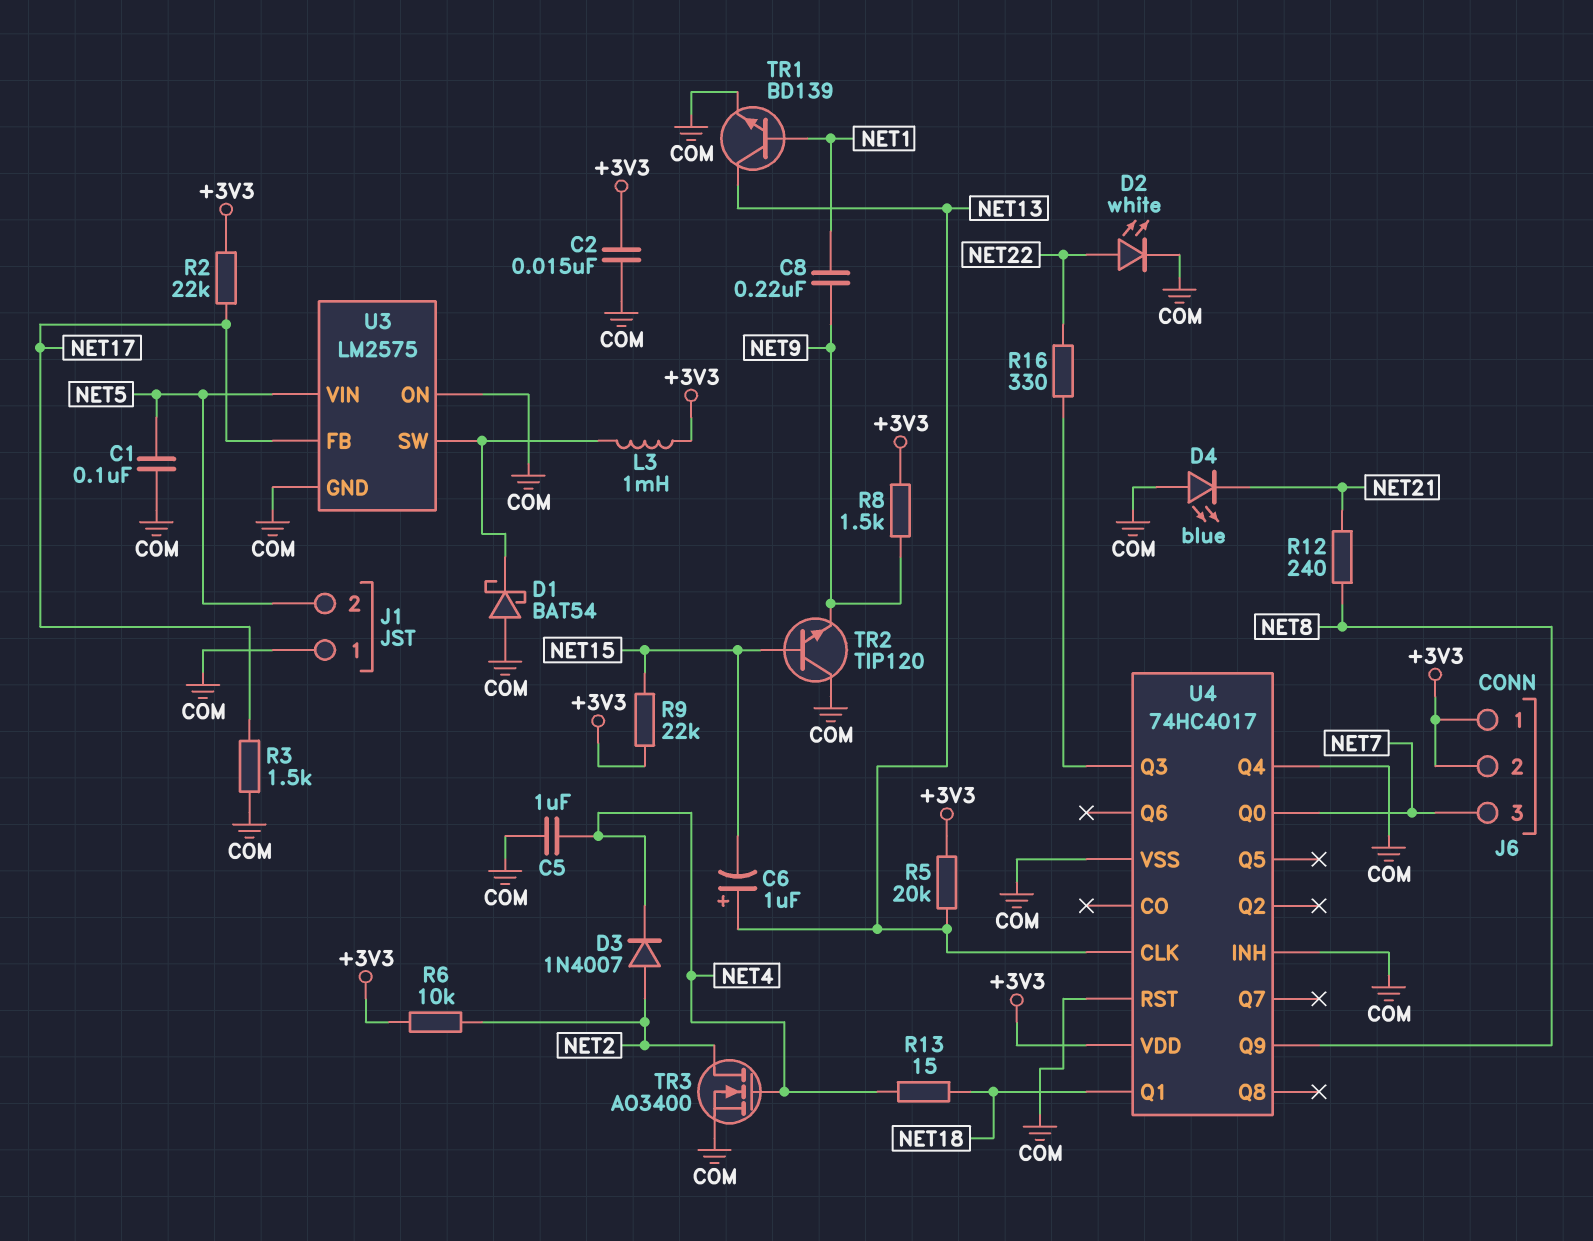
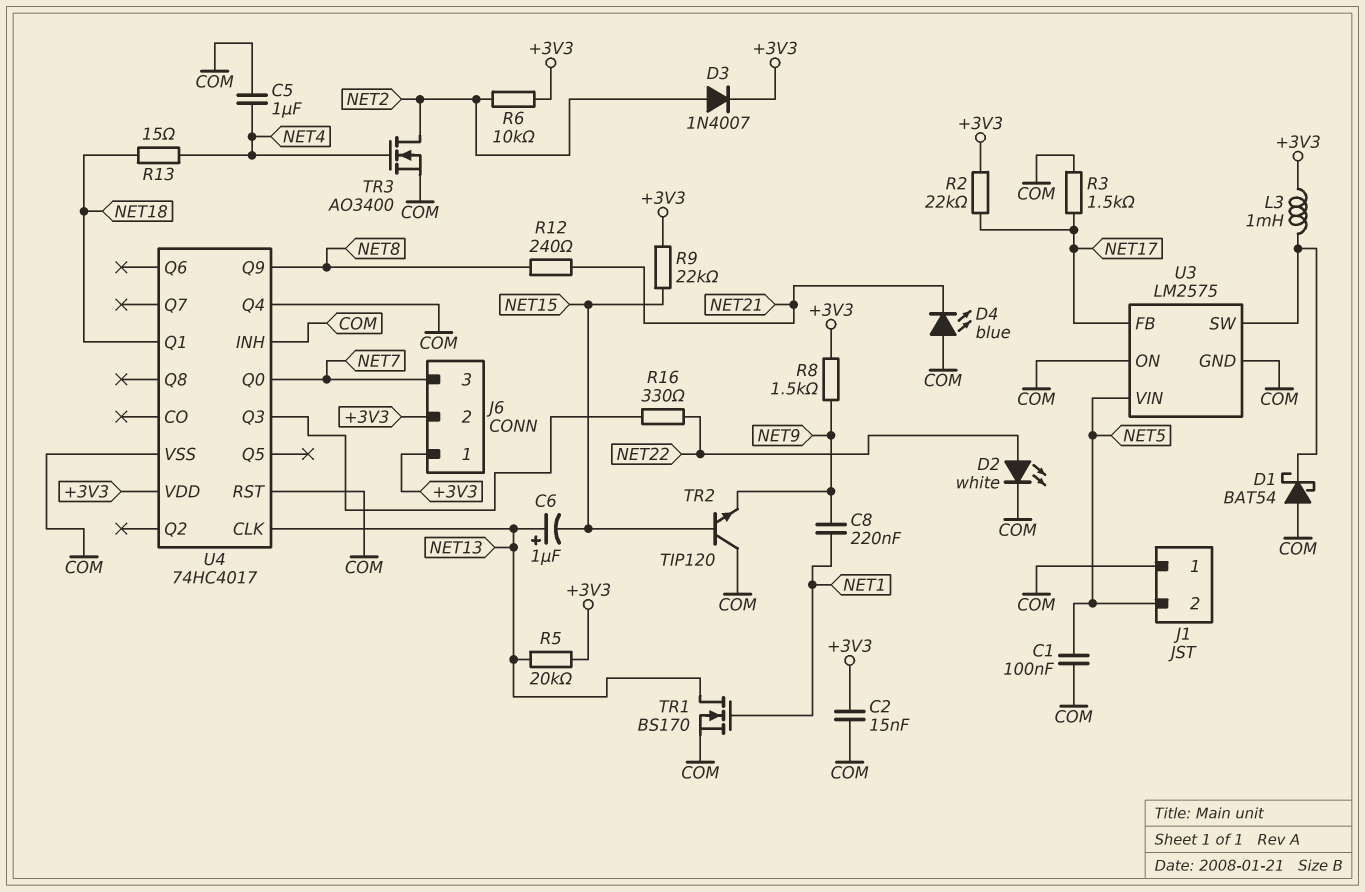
D3: diode 1N4007 (A NET2, K NET4) -> diode 1N4007 (A NET2, K +3V3)
TR1: NPN BD139 (B NET1, C NET13, E COM) -> NMOS BS170 (G NET1, D NET13, S COM)

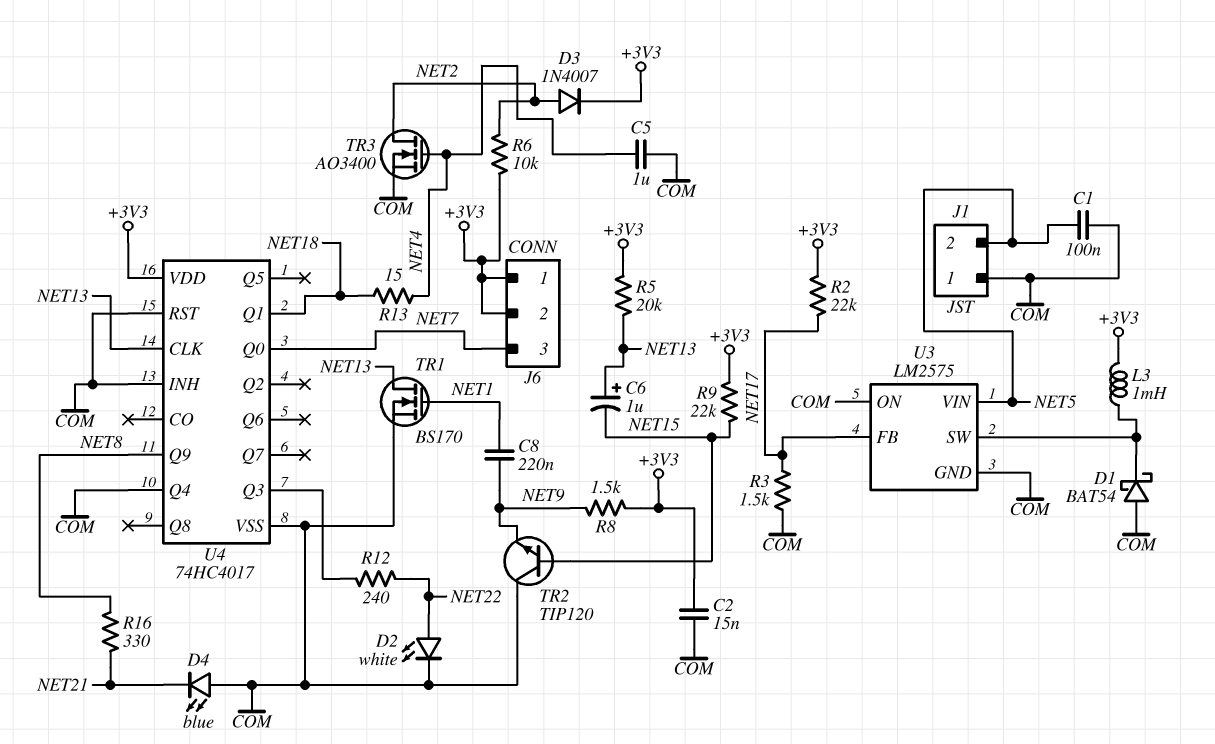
R12: 240 (NET8, NET21) -> 240 (NET22, U4/Q3)
R16: 330 (NET22, U4/Q3) -> 330 (NET8, NET21)

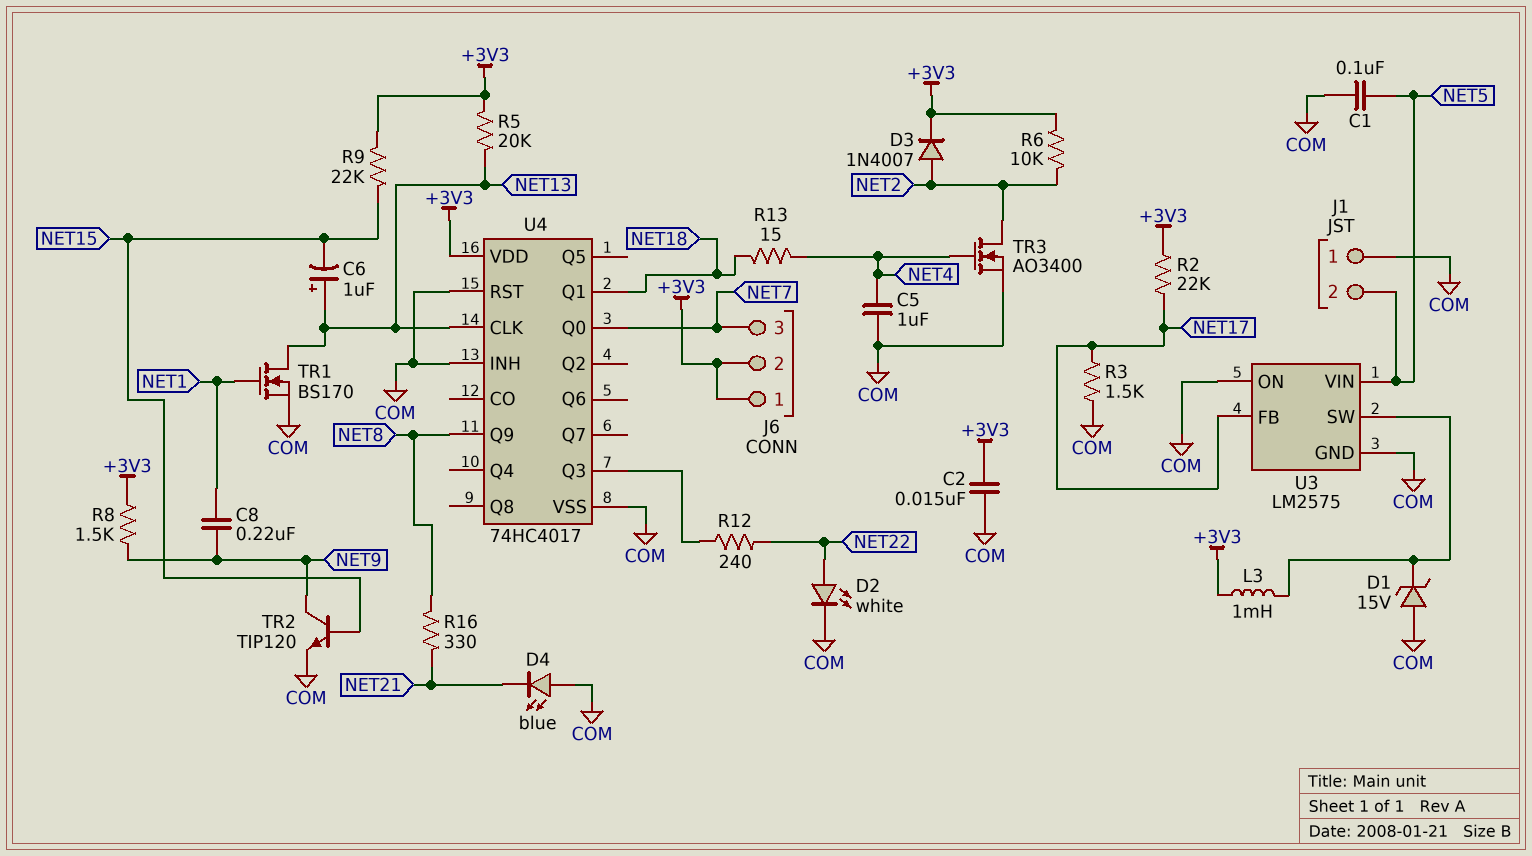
D1: schottky BAT54 (A COM, K U3/SW) -> zener 15V (A COM, K U3/SW)
TR2: NPN TIP120 (B NET15, C COM, E NET9) -> NPN TIP120 (B NET15, C NET9, E COM)
U4 pin Q4: COM -> none

